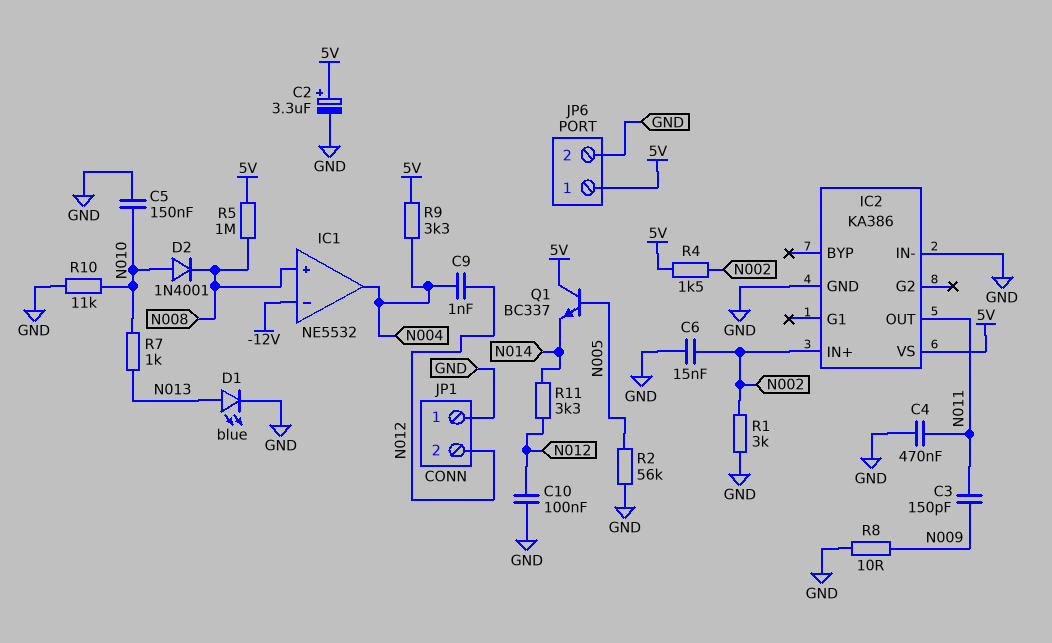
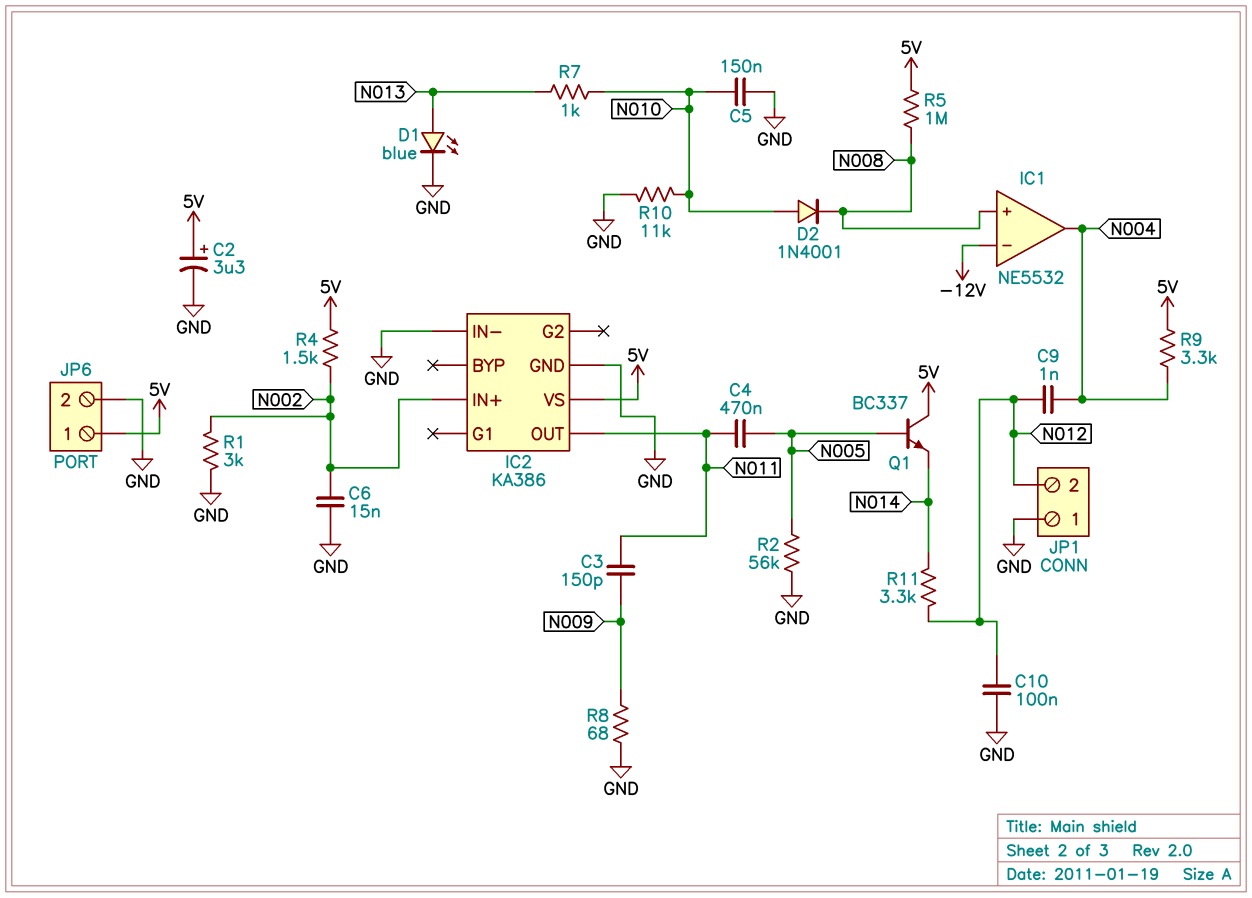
C4: 470nF (GND, N011) -> 470nF (N005, N011)
R8: 10 (GND, N009) -> 68 (GND, N009)

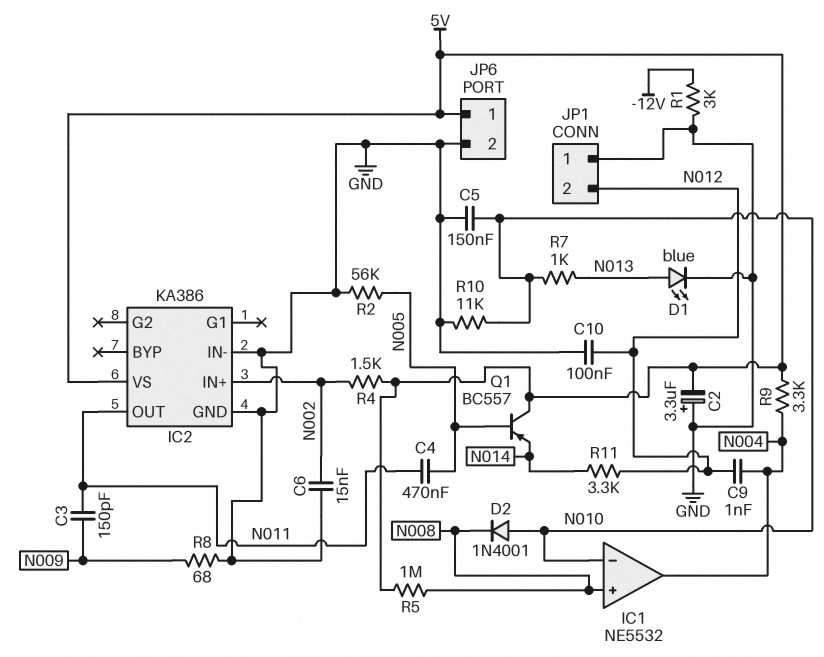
C2: 3.3uF (plus 5V, minus GND) -> 3.3uF (plus GND, minus 5V)
IC1 pin in-: -12V -> N010
Q1: NPN BC337 (B N005, C 5V, E N014) -> PNP BC557 (B N005, C 5V, E N014)
R1: 3k (GND, N002) -> 3k (-12V, GND)

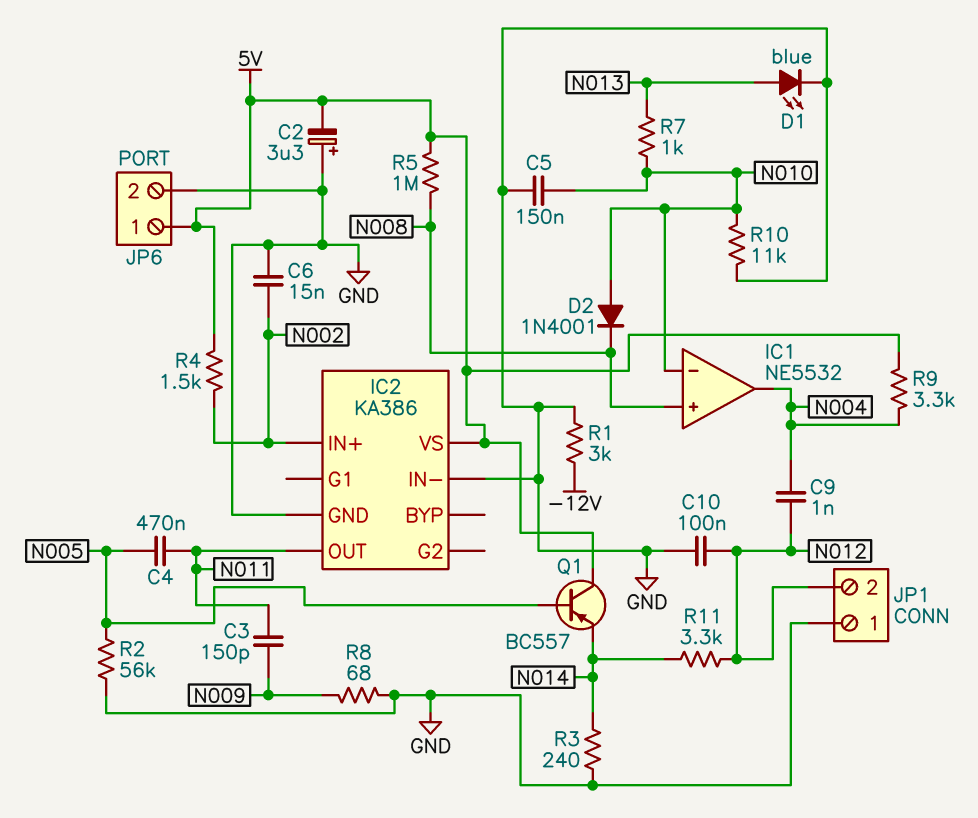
R3: none -> 240 (GND, N014)

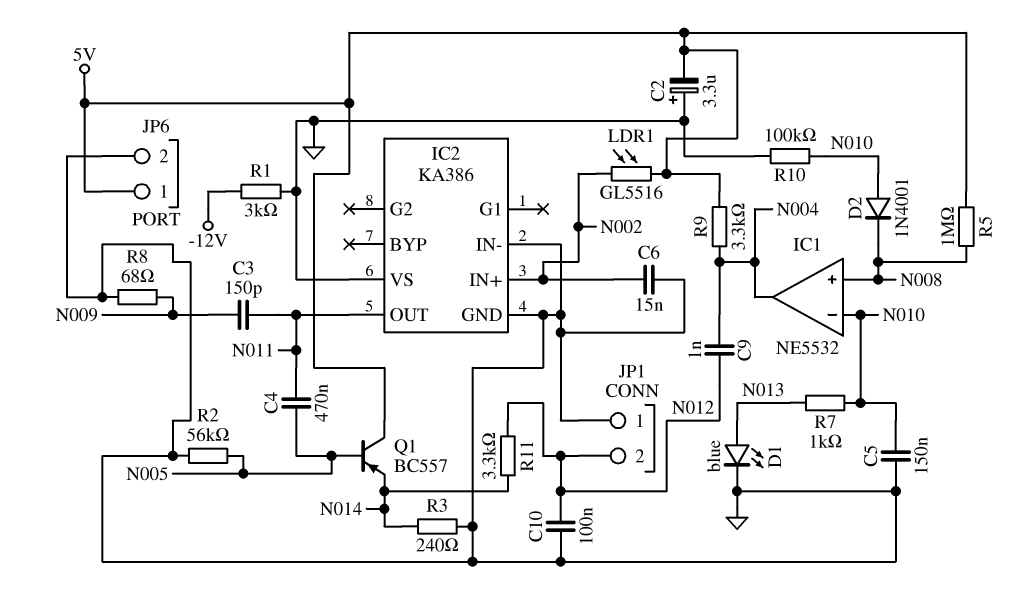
IC2 pin VS: 5V -> GND
LDR1: none -> GL5516 (5V, N002)
R4: 1.5k (5V, N002) -> none
R10: 11k (GND, N010) -> 100k (GND, N010)

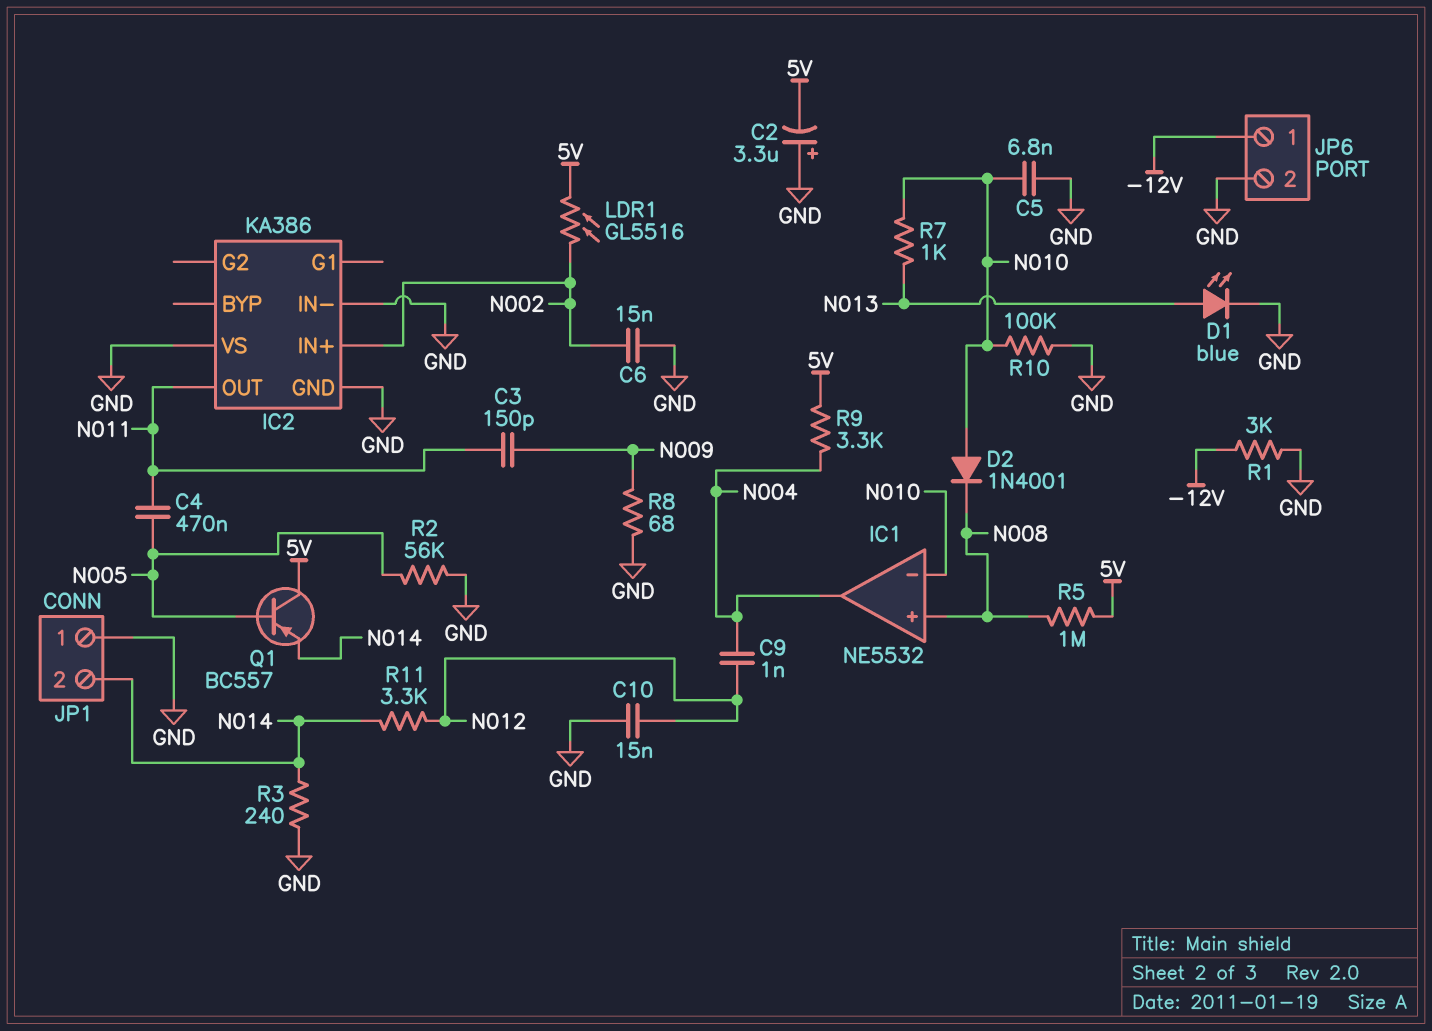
C5: 150nF (GND, N010) -> 6.8nF (GND, N010)
C10: 100nF (GND, N012) -> 15nF (GND, N012)
JP1 pin 2: N012 -> N014
JP6 pin 1: 5V -> -12V

